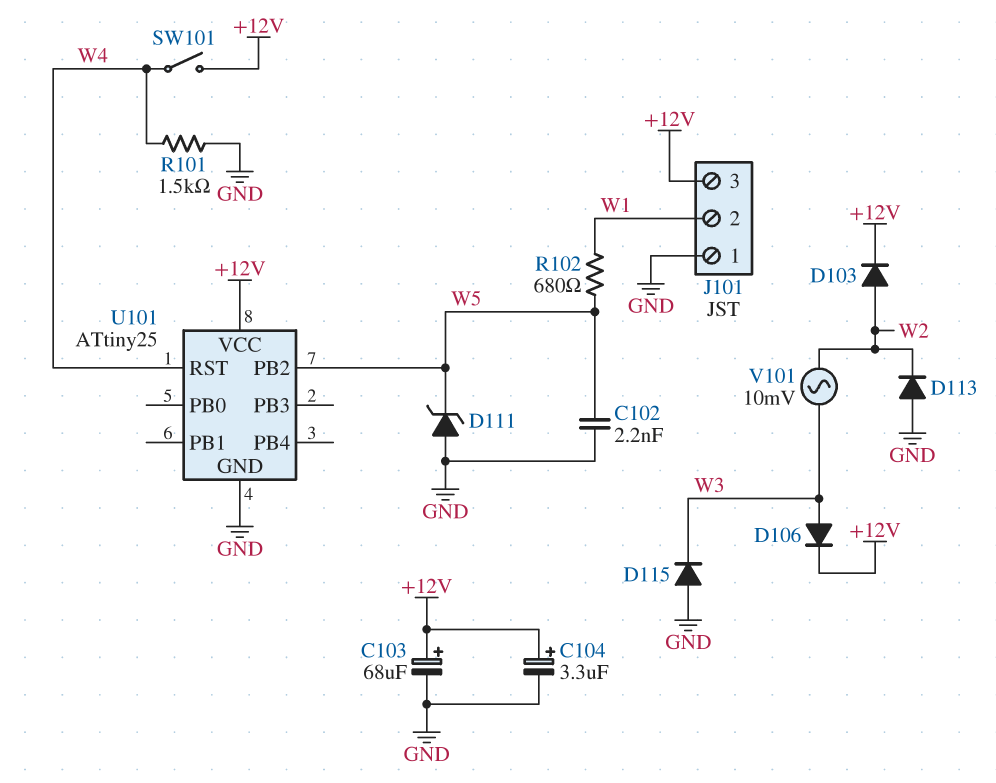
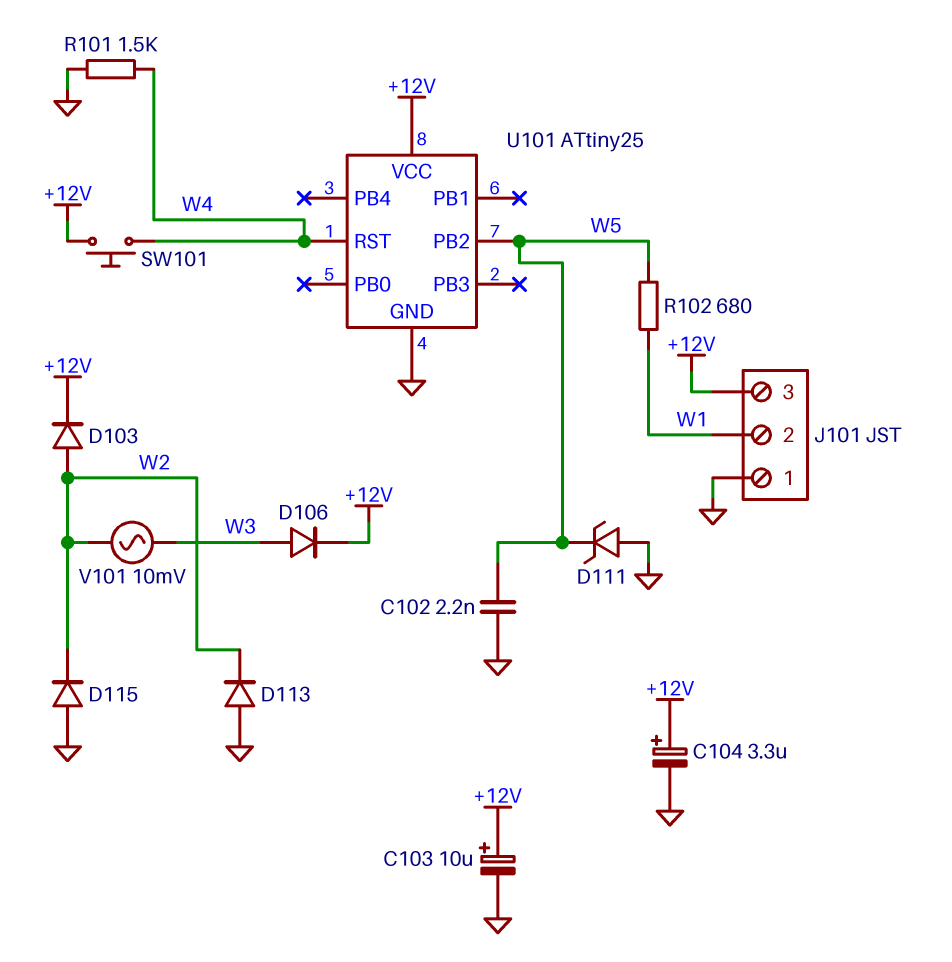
C103: 68uF (plus +12V, minus GND) -> 10uF (plus +12V, minus GND)
D115: diode (A GND, K W3) -> diode (A GND, K W2)
SW101: switch (+12V, W4) -> button (+12V, W4)

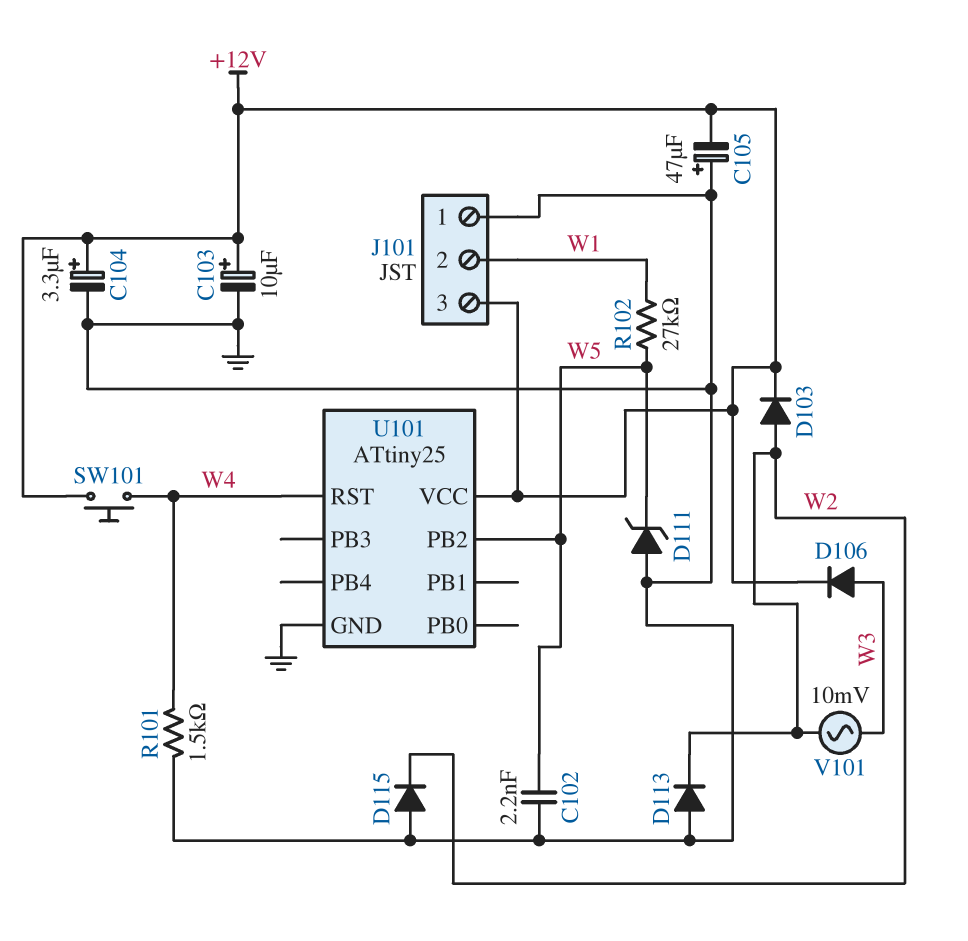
C105: none -> 47uF (plus GND, minus +12V)
R102: 680 (W1, W5) -> 27k (W1, W5)

